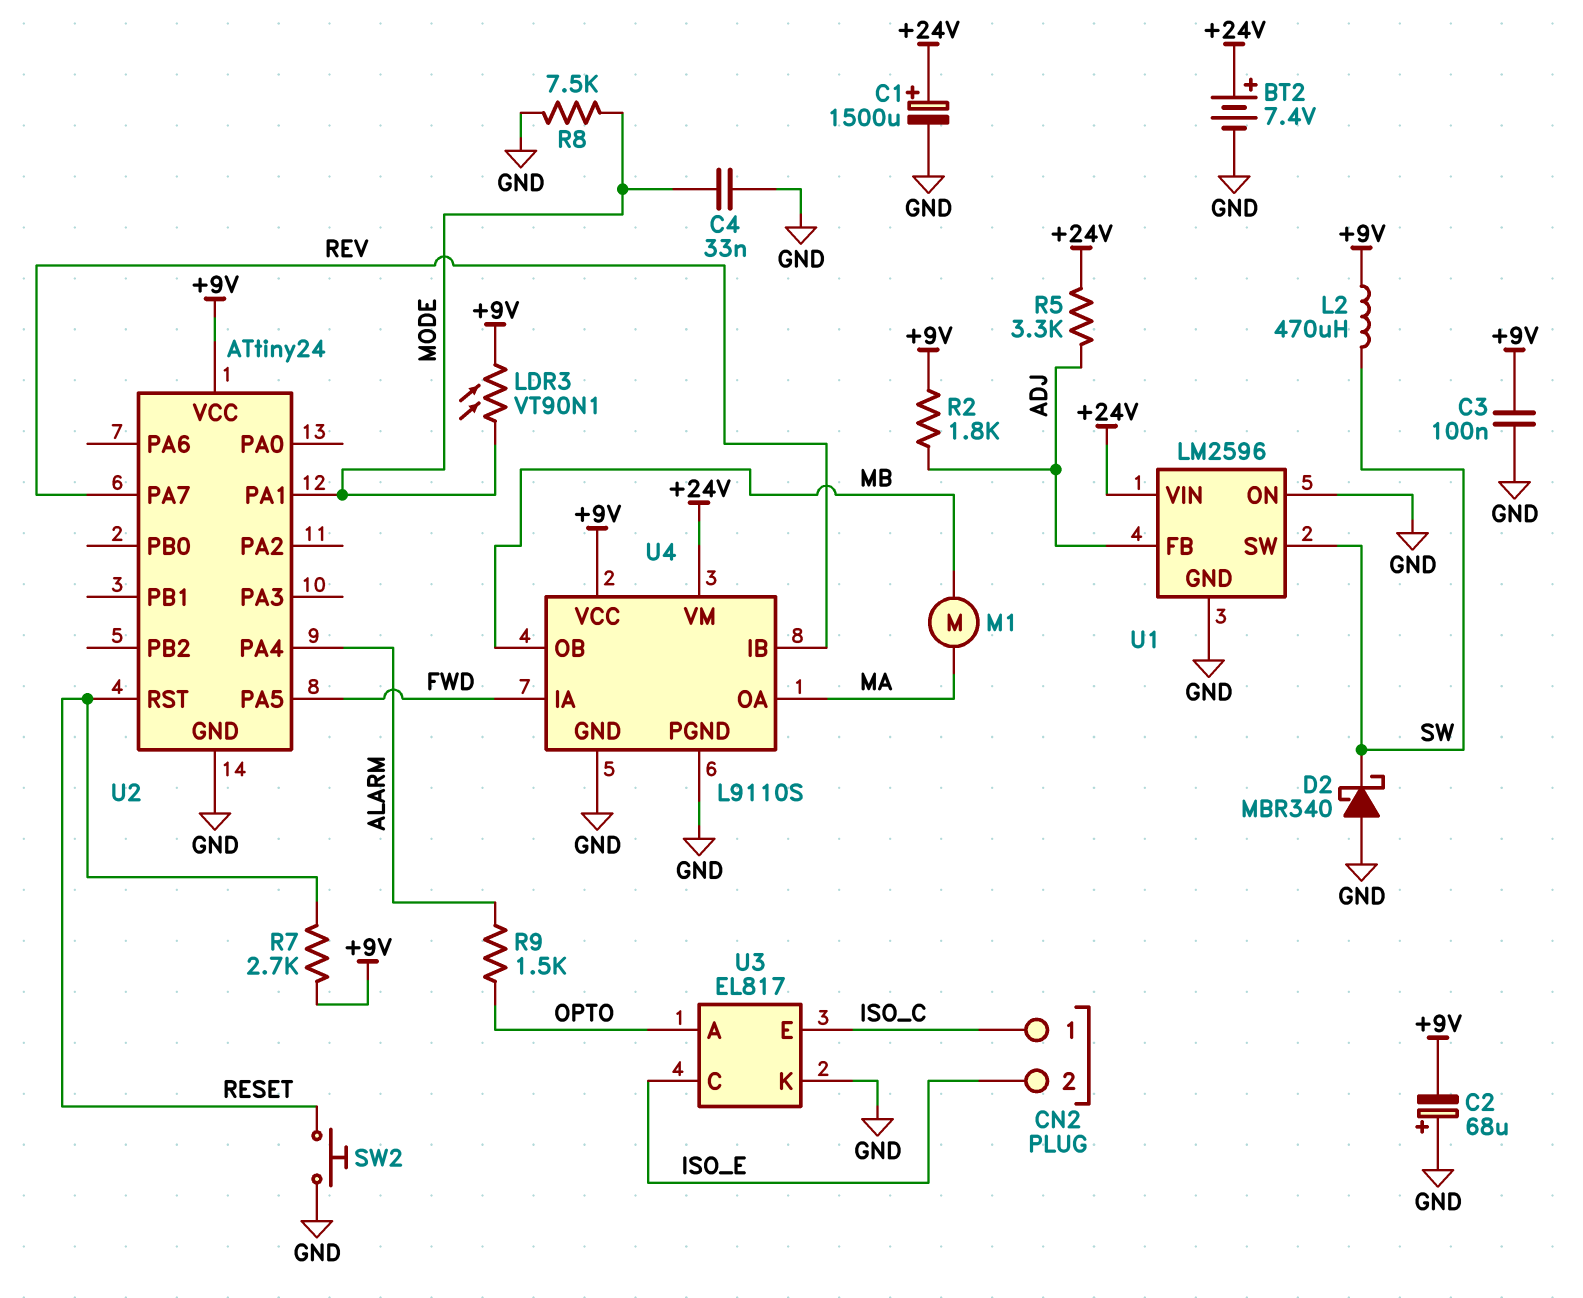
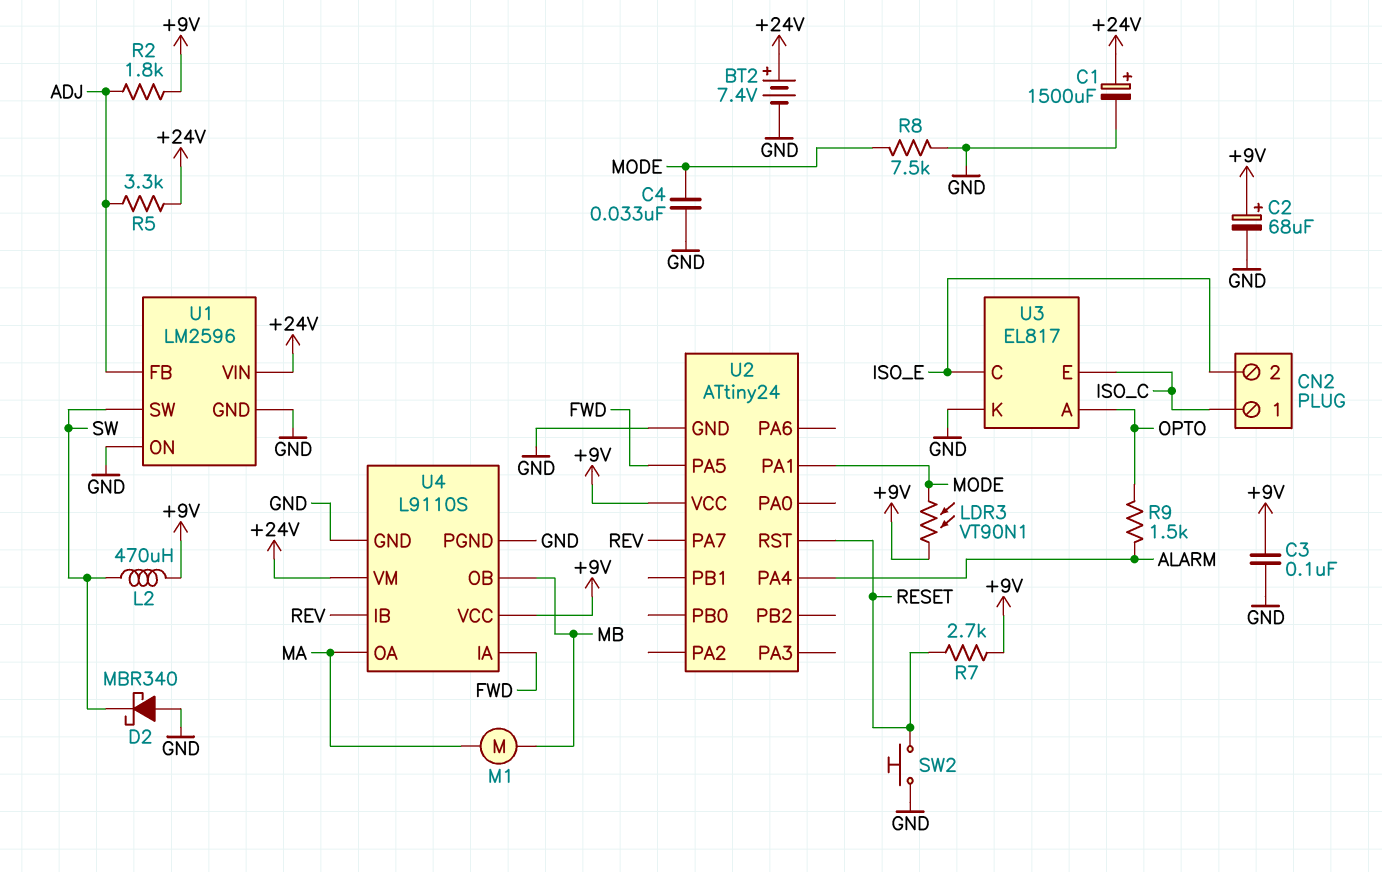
C2: 68uF (plus GND, minus +9V) -> 68uF (plus +9V, minus GND)

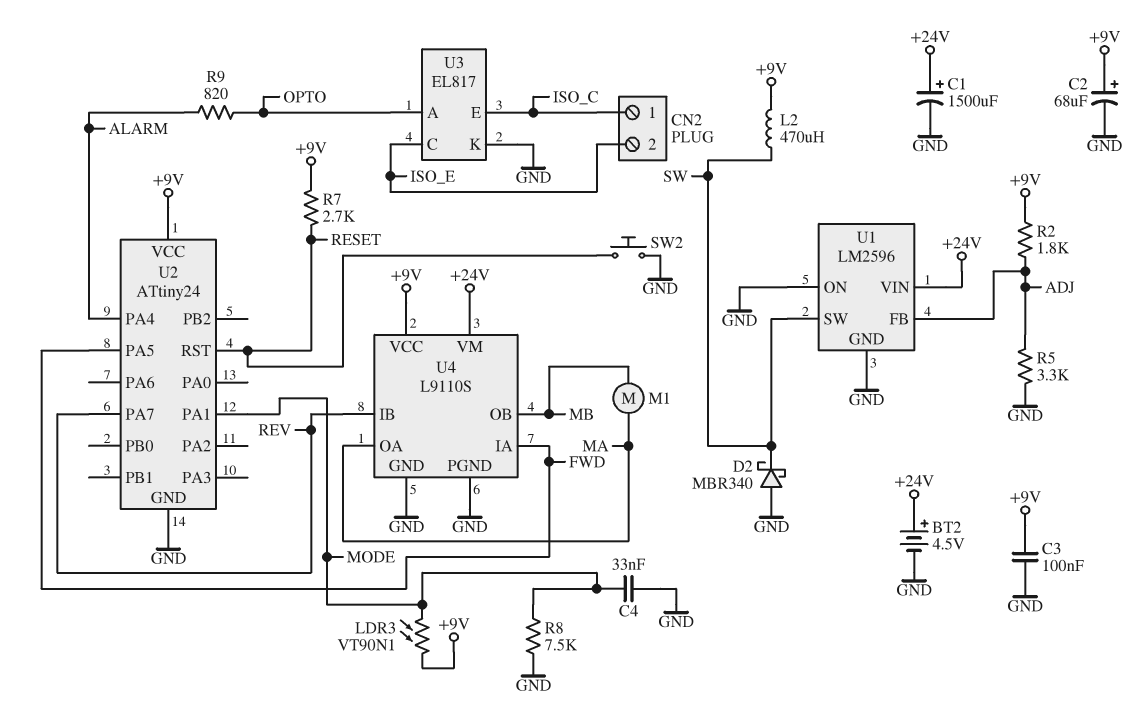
BT2: 7.4V (plus +24V, minus GND) -> 4.5V (plus +24V, minus GND)
R5: 3.3k (+24V, ADJ) -> 3.3k (ADJ, GND)
R9: 1.5k (ALARM, OPTO) -> 820 (ALARM, OPTO)

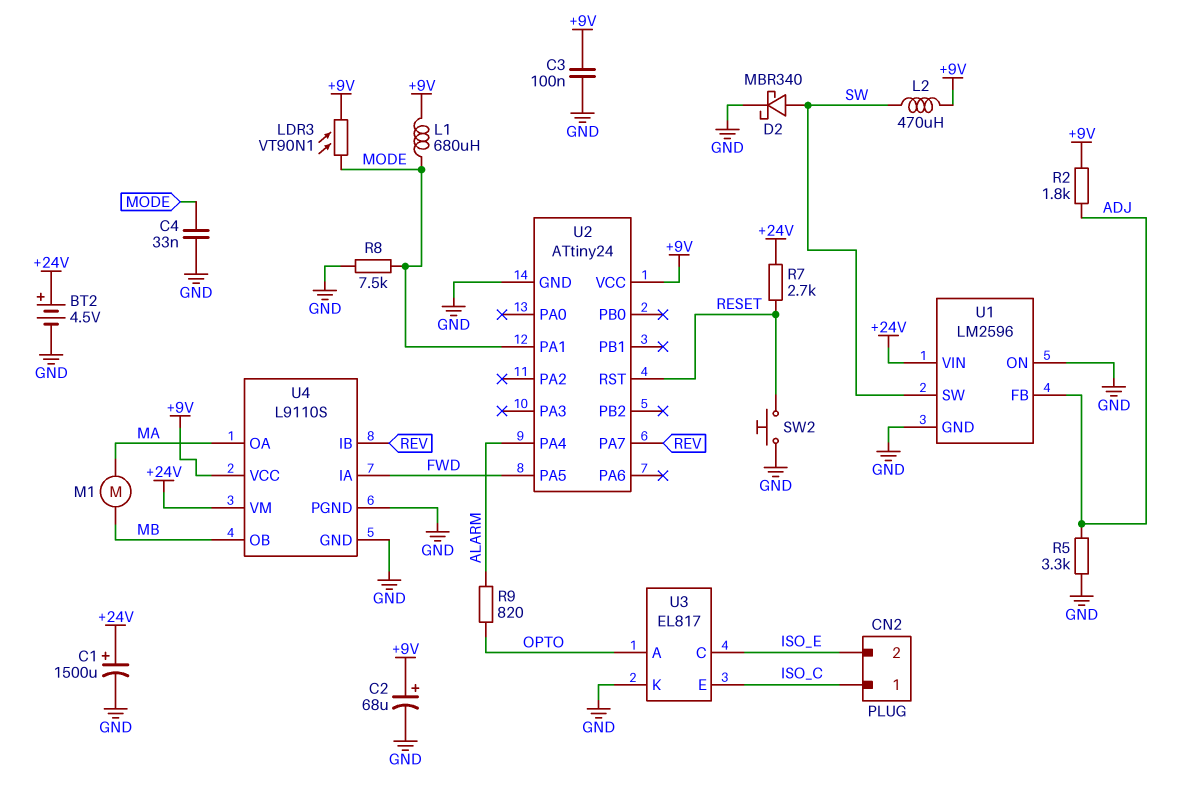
D2: schottky MBR340 (A GND, K SW) -> schottky MBR340 (A SW, K GND)
L1: none -> 680uH (+9V, MODE)
R7: 2.7k (+9V, RESET) -> 2.7k (+24V, RESET)

